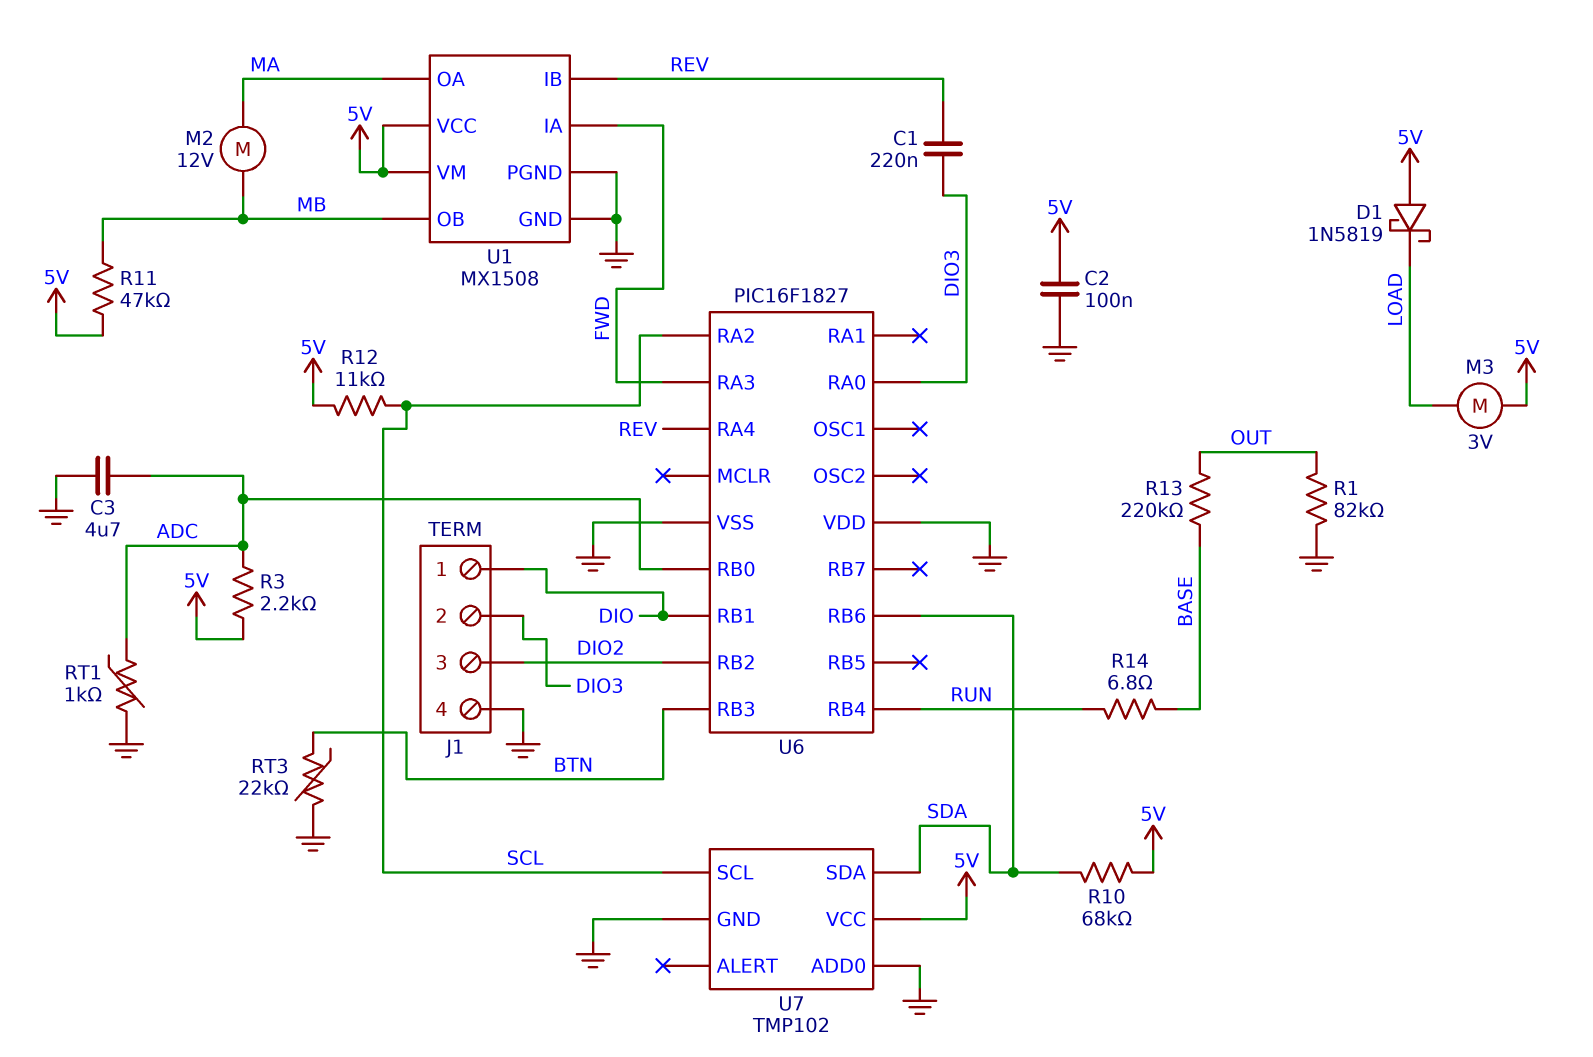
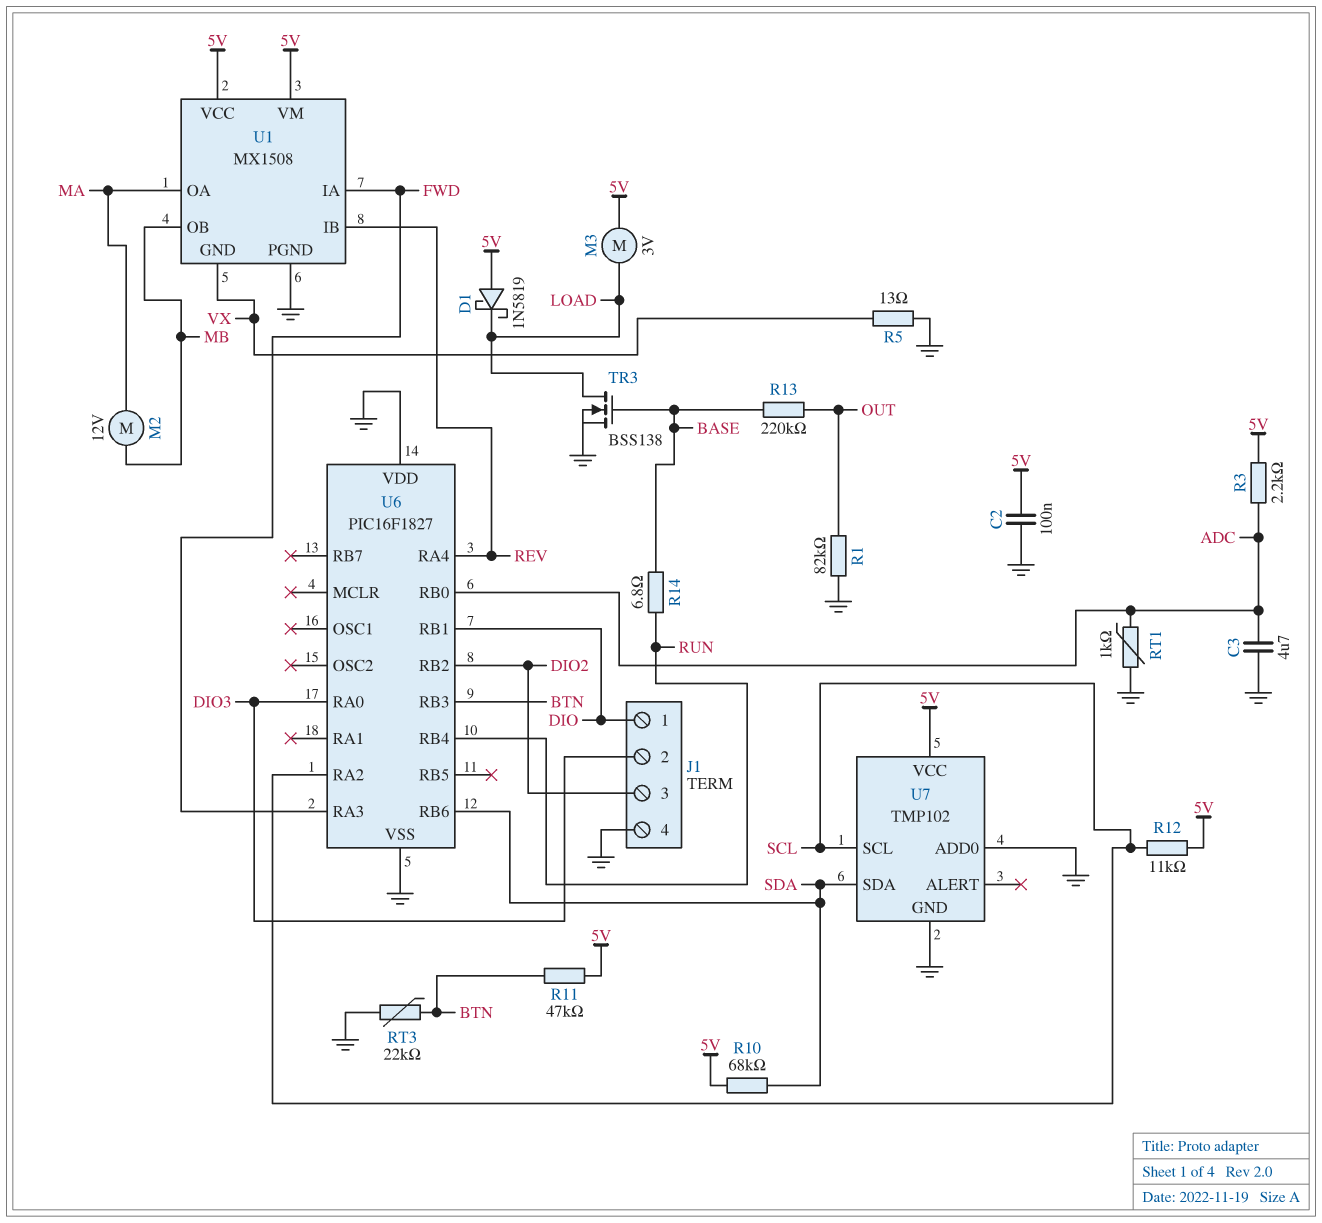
C1: 220nF (DIO3, REV) -> none
R5: none -> 13 (GND, VX)
R11: 47k (5V, MB) -> 47k (5V, BTN)
TR3: none -> NMOS BSS138 (G BASE, D LOAD, S GND)
U1 pin GND: GND -> VX

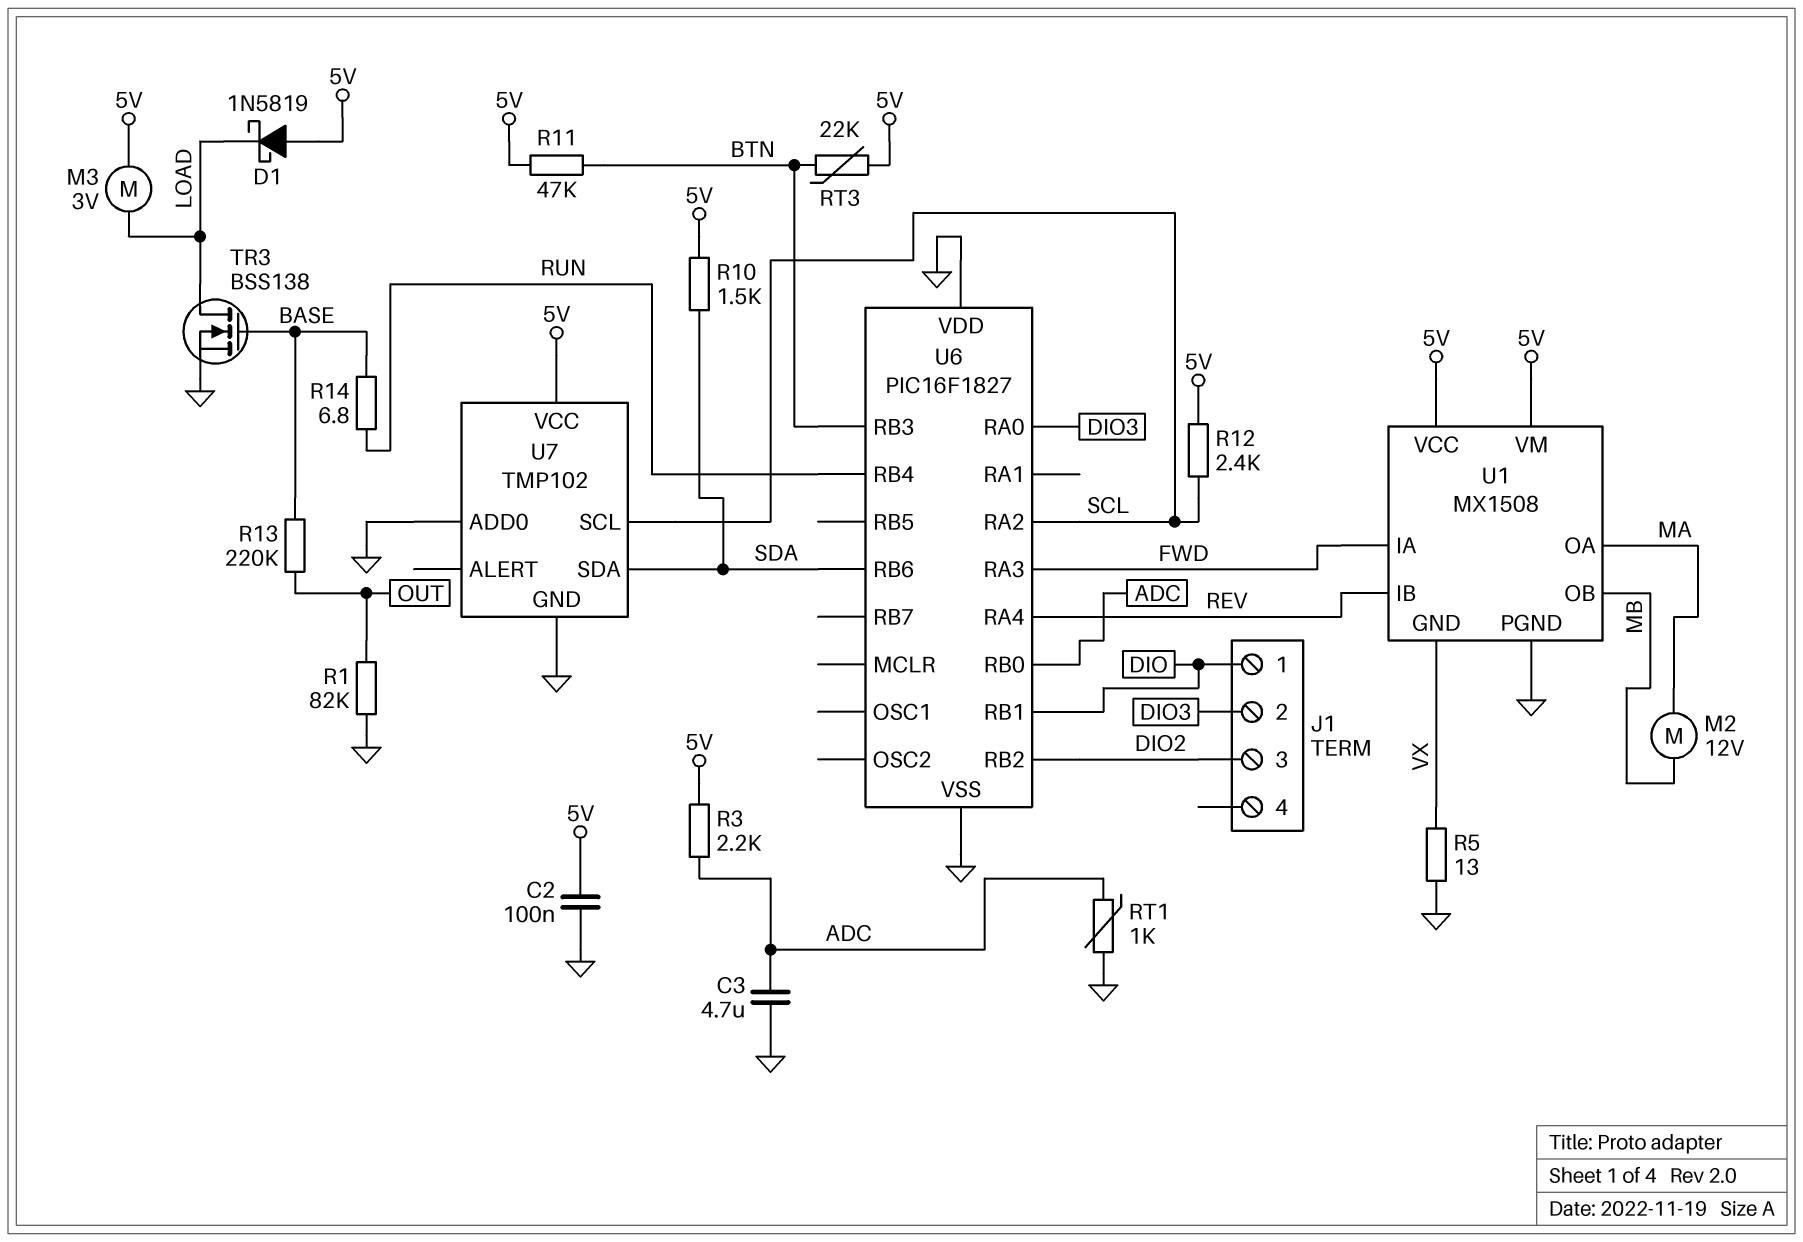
J1 pin 4: GND -> none
R10: 68k (5V, SDA) -> 1.5k (5V, SDA)
R12: 11k (5V, SCL) -> 2.4k (5V, SCL)
RT3: 22k (BTN, GND) -> 22k (5V, BTN)

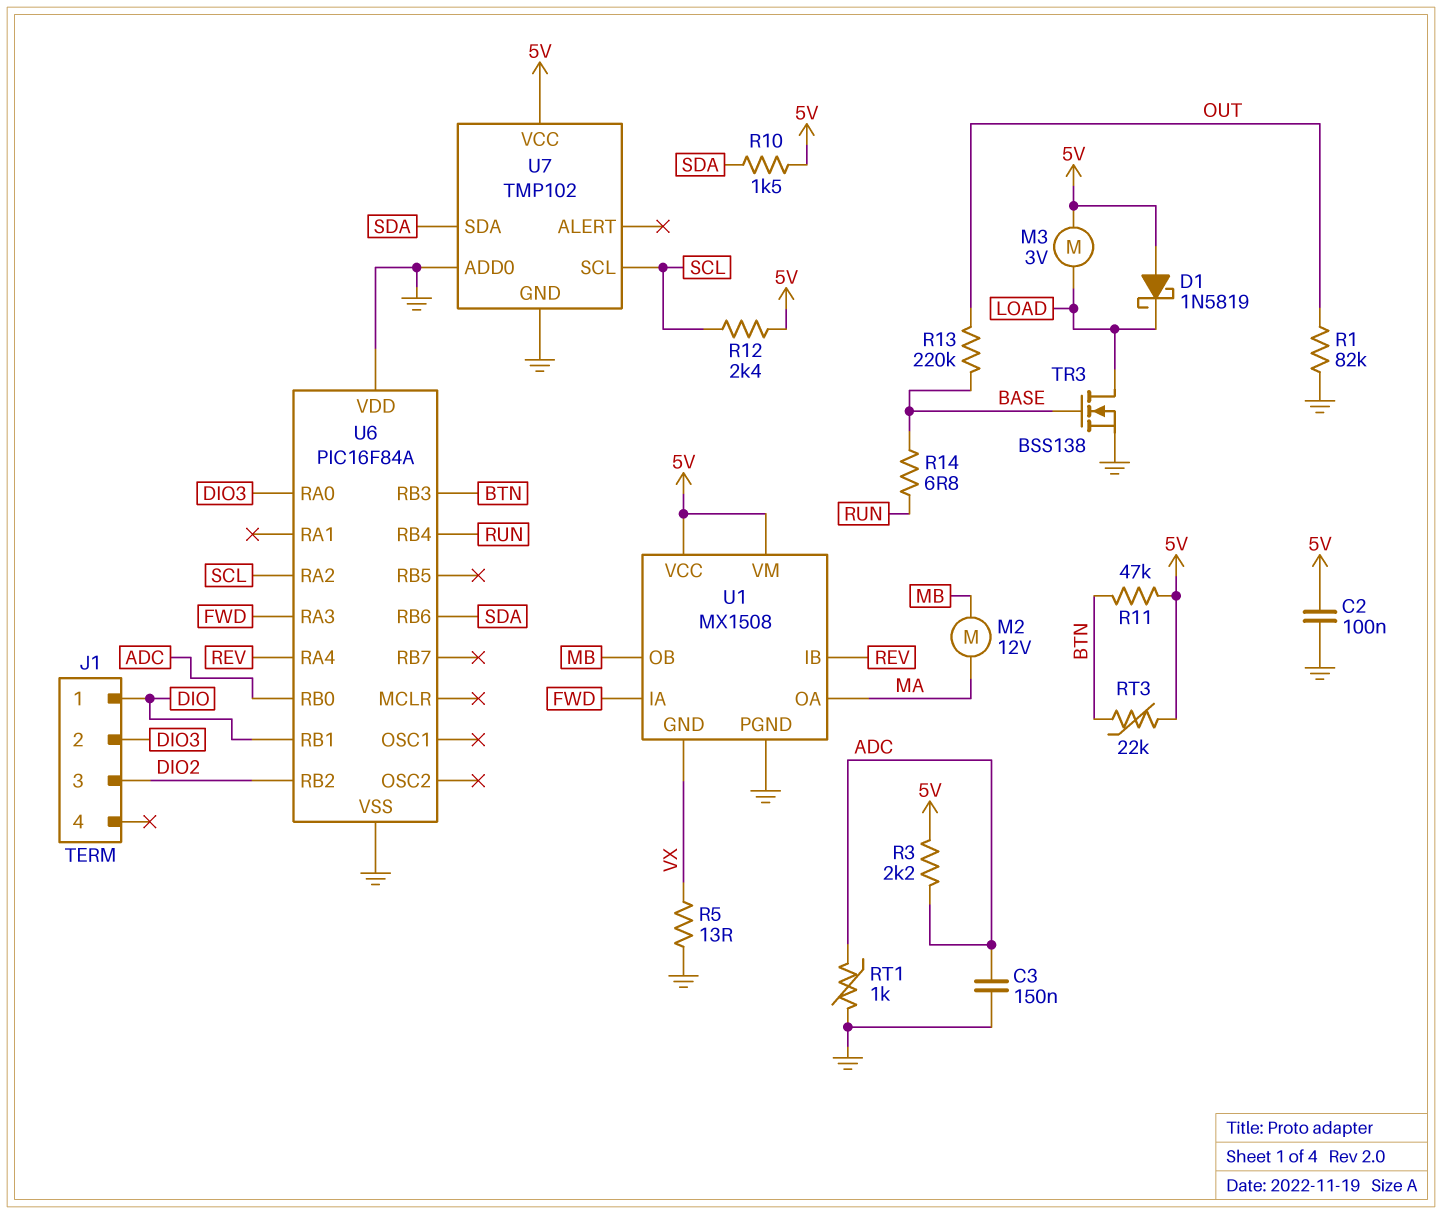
C3: 4.7uF (ADC, GND) -> 150nF (ADC, GND)
U6: PIC16F1827 -> PIC16F84A

